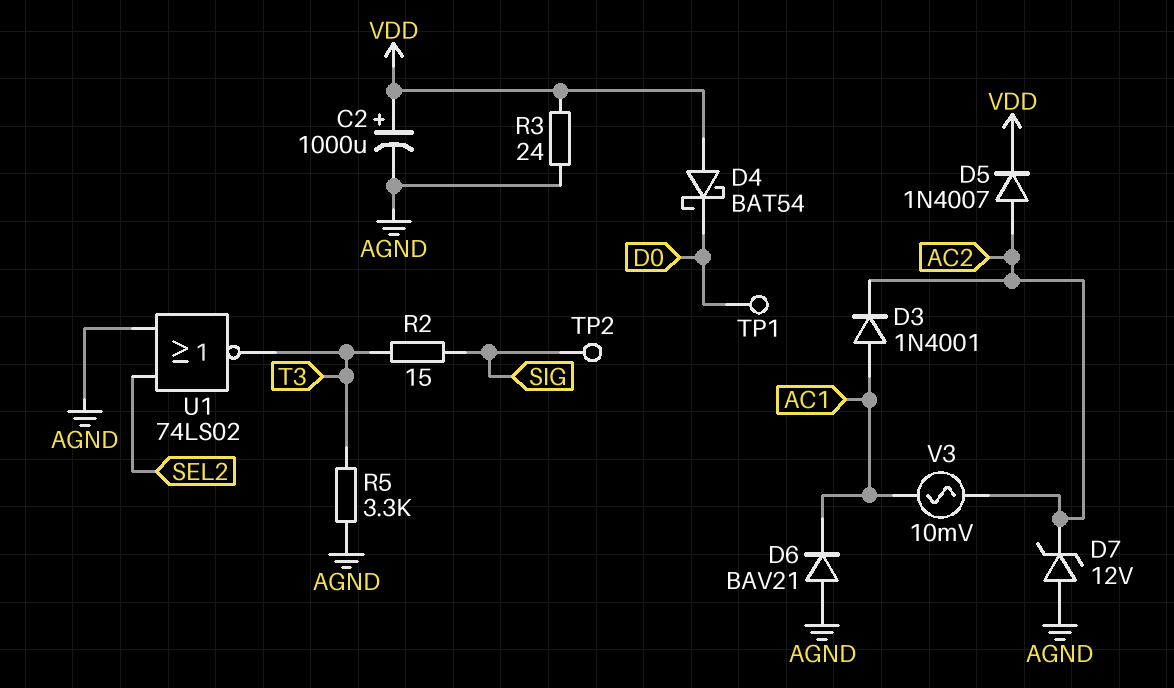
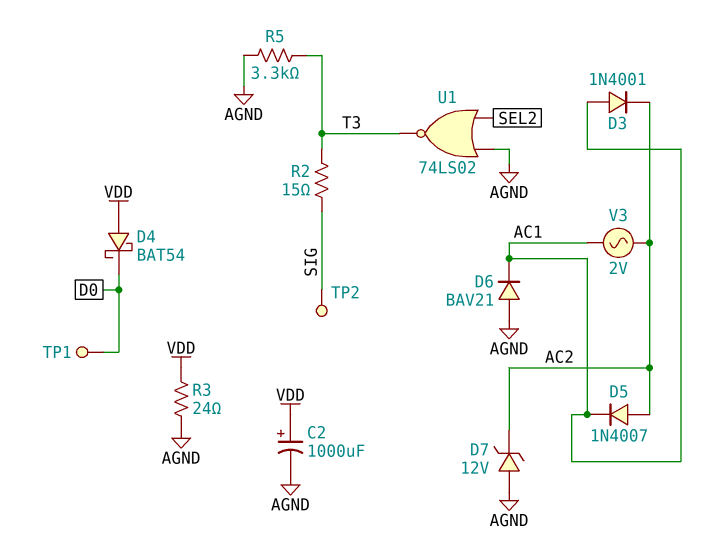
D5: diode 1N4007 (A AC2, K VDD) -> diode 1N4007 (A AC2, K AC1)
V3: AC 10mV (AC1, AC2) -> AC 2V (AC1, AC2)

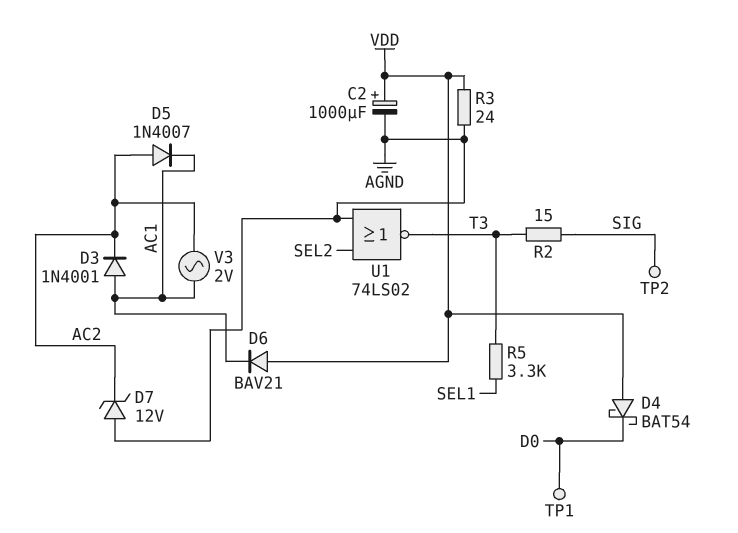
D6: diode BAV21 (A AGND, K AC1) -> diode BAV21 (A VDD, K AC1)
R5: 3.3k (AGND, T3) -> 3.3k (SEL1, T3)

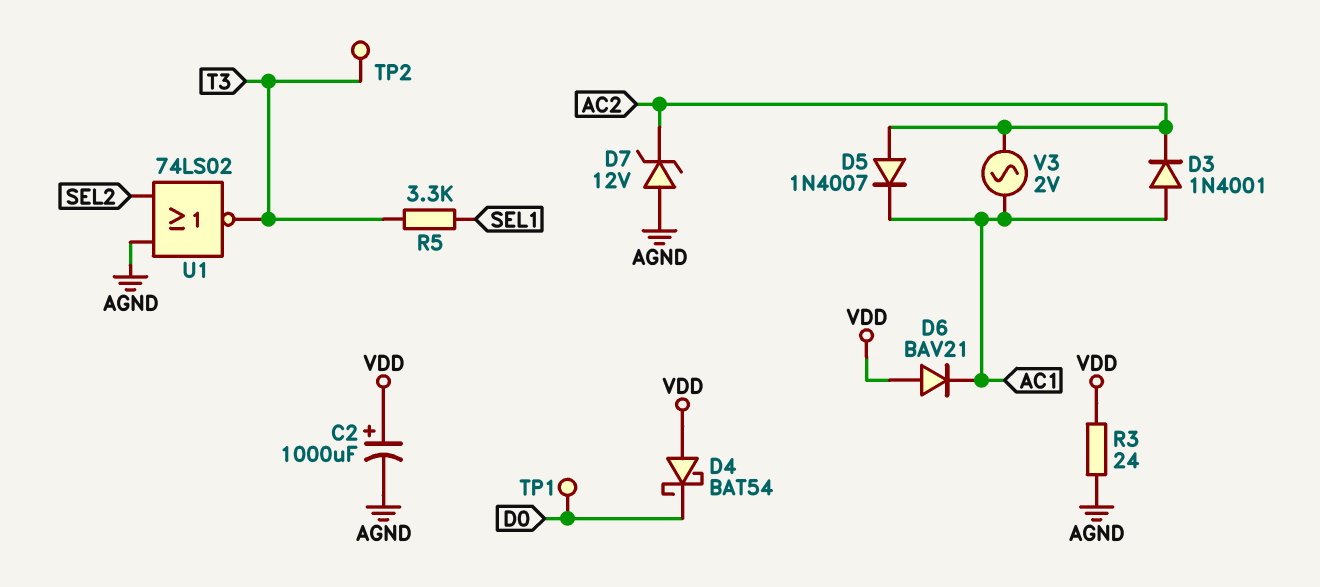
R2: 15 (SIG, T3) -> none
TP2: test point (SIG) -> test point (T3)

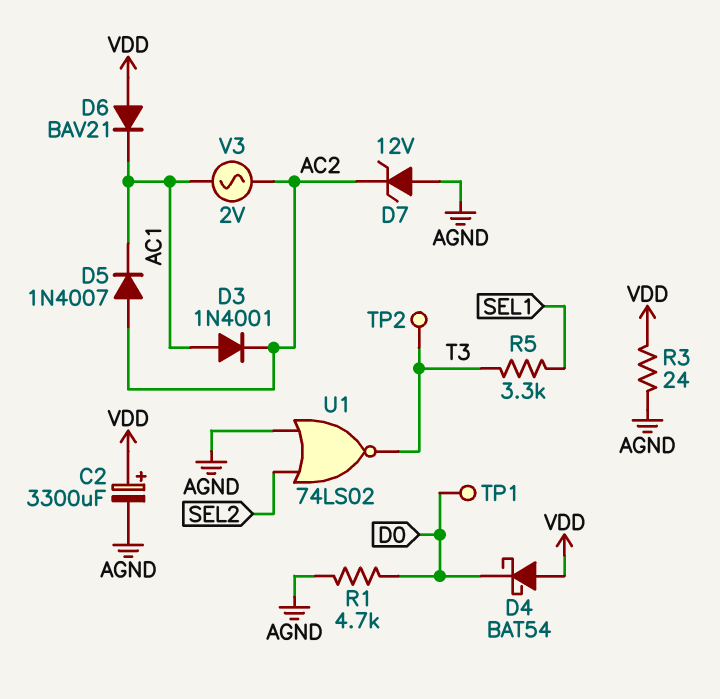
C2: 1000uF (plus VDD, minus AGND) -> 3300uF (plus VDD, minus AGND)
R1: none -> 4.7k (AGND, D0)

